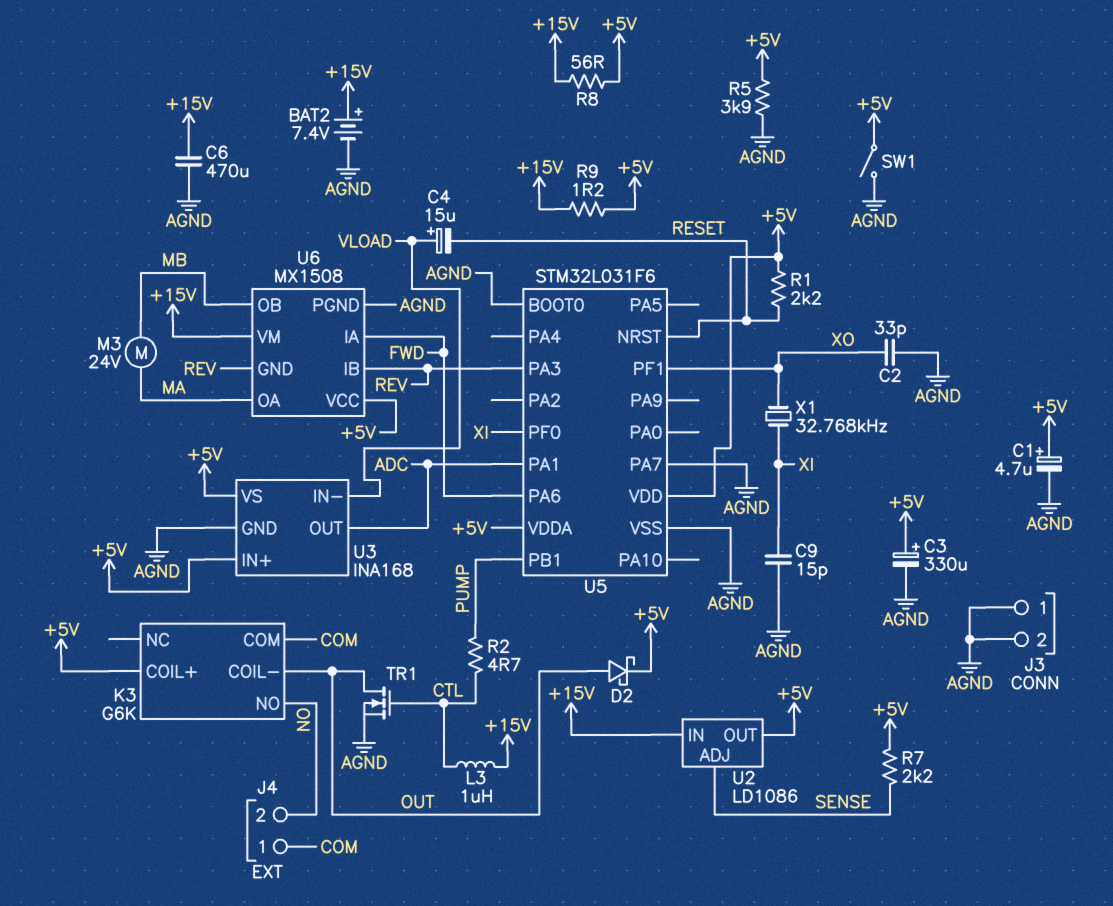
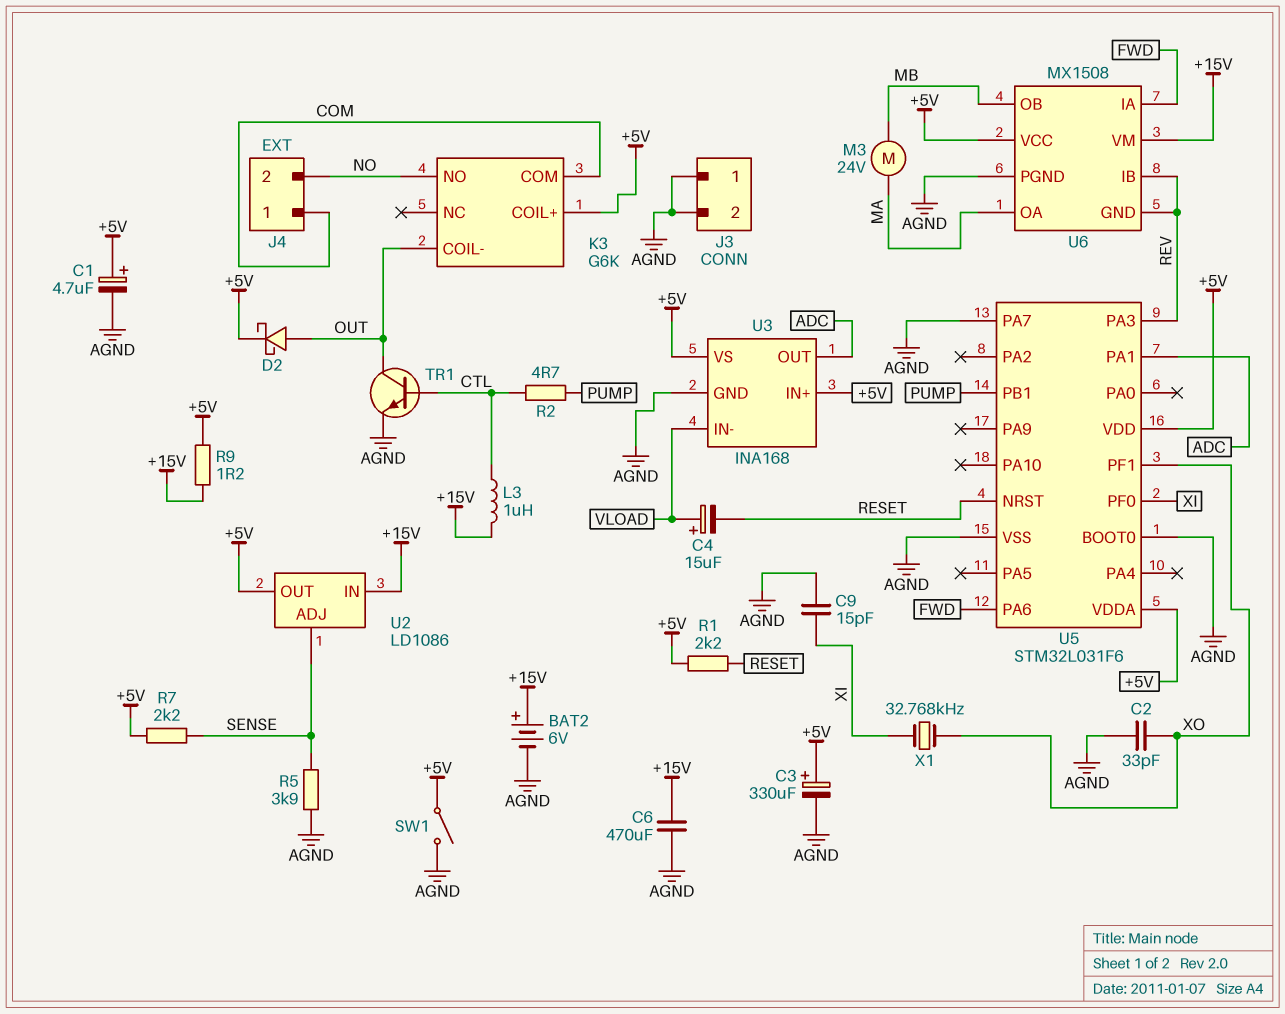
BAT2: 7.4V (plus +15V, minus AGND) -> 6V (plus +15V, minus AGND)
R5: 3.9k (+5V, AGND) -> 3.9k (AGND, SENSE)
R8: 56 (+5V, +15V) -> none
TR1: NMOS (G CTL, D OUT, S AGND) -> NPN (B CTL, C OUT, E AGND)

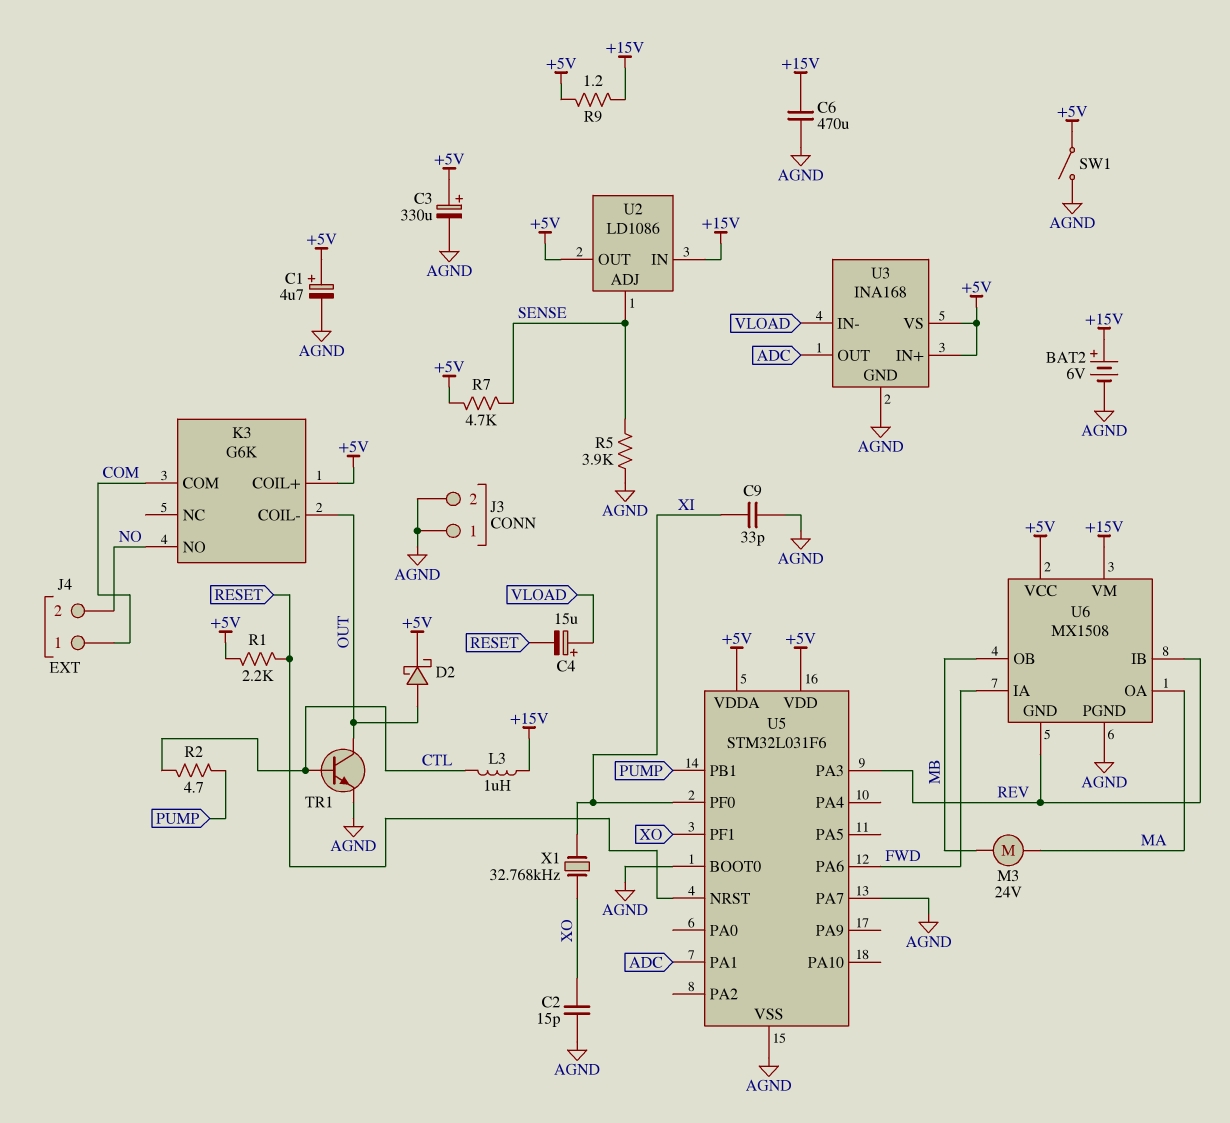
C2: 33pF (AGND, XO) -> 15pF (AGND, XO)
C9: 15pF (AGND, XI) -> 33pF (AGND, XI)
R7: 2.2k (+5V, SENSE) -> 4.7k (+5V, SENSE)

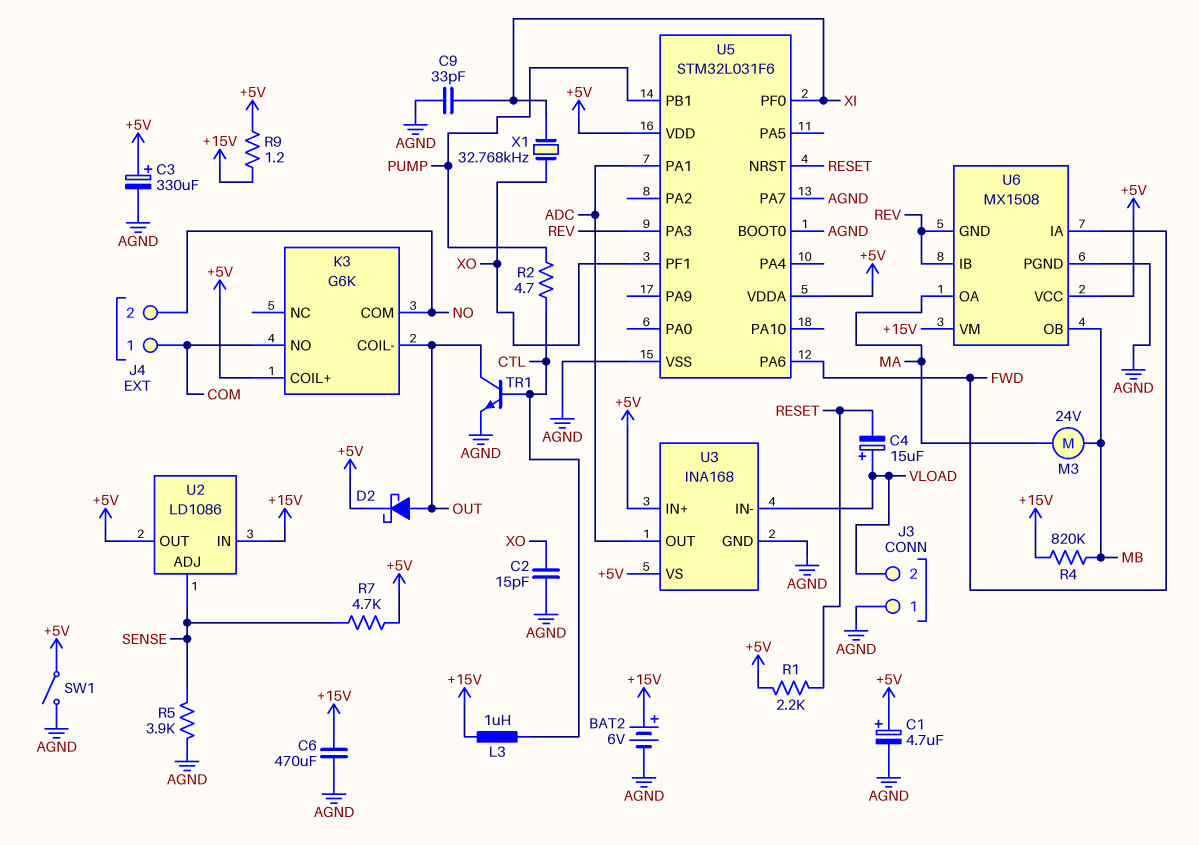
J3 pin 2: AGND -> VLOAD
K3 pin COM: COM -> NO
K3 pin NO: NO -> COM
R4: none -> 820k (+15V, MB)

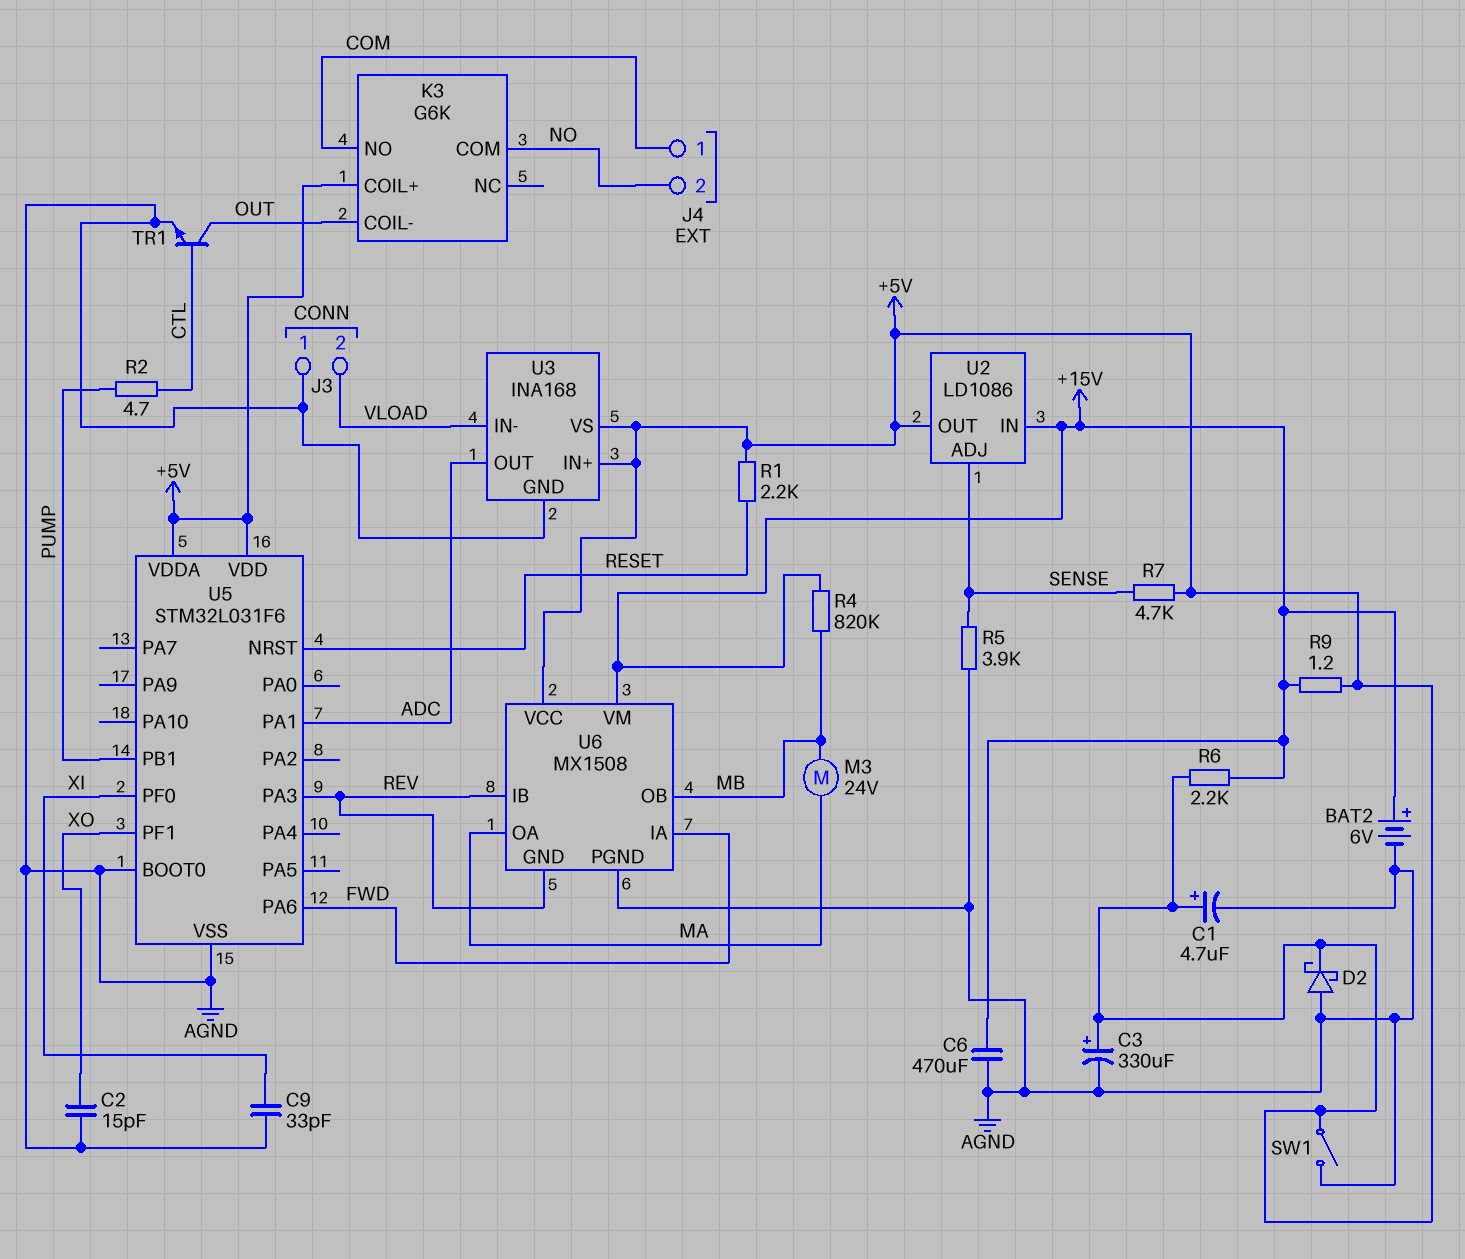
C4: 15uF (plus VLOAD, minus RESET) -> none
D2: schottky (A OUT, K +5V) -> schottky (A AGND, K +5V)
L3: 1uH (+15V, CTL) -> none
R6: none -> 2.2k (+5V, +15V)
U5 pin PA7: AGND -> none
X1: 32.768kHz (XI, XO) -> none

